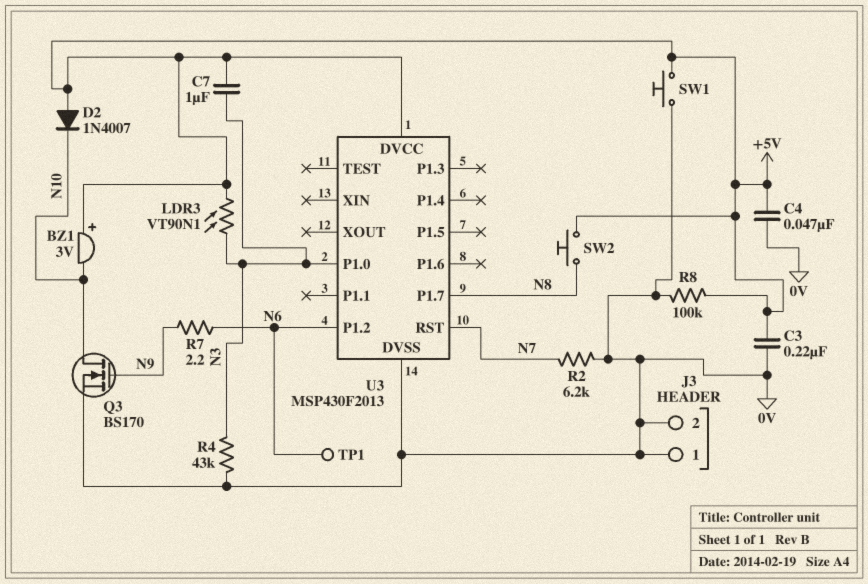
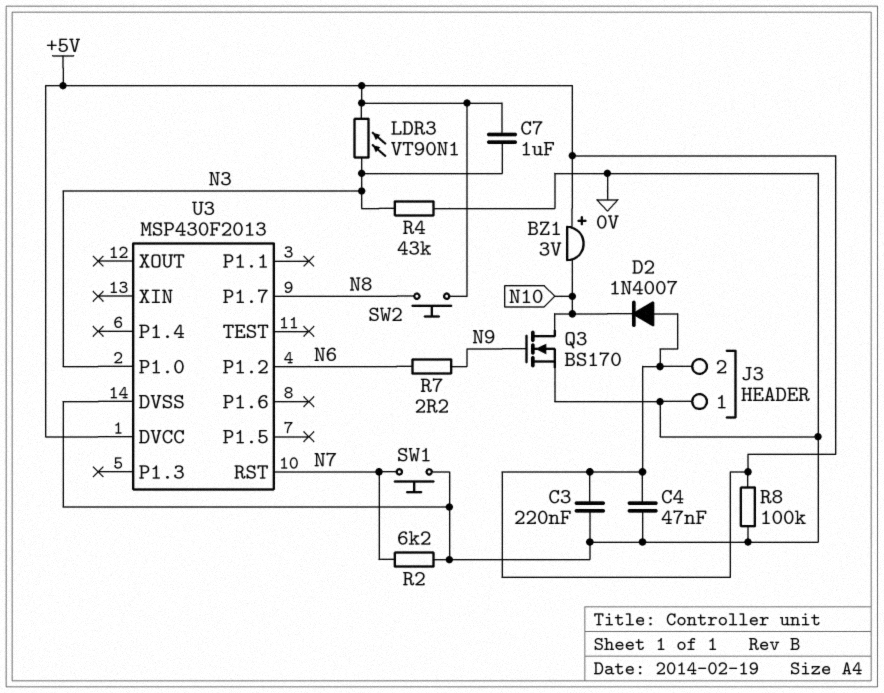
J3 pin 2: 0V -> +5V
SW1: button (+5V, 0V) -> button (0V, N7)
TP1: test point (N6) -> none

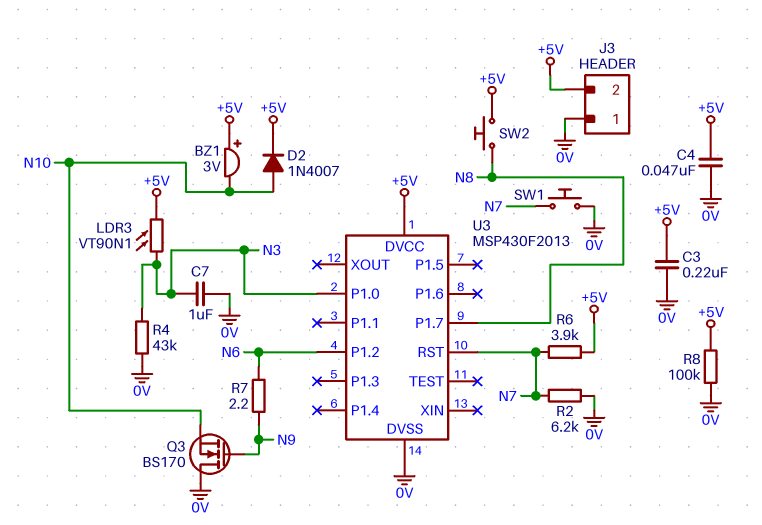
C7: 1uF (+5V, N3) -> 1uF (0V, N3)
D2: diode 1N4007 (A +5V, K N10) -> diode 1N4007 (A N10, K +5V)
Q3: NMOS BS170 (G N9, D N10, S 0V) -> NMOS BS170 (G N9, D 0V, S N10)
R6: none -> 3.9k (+5V, N7)

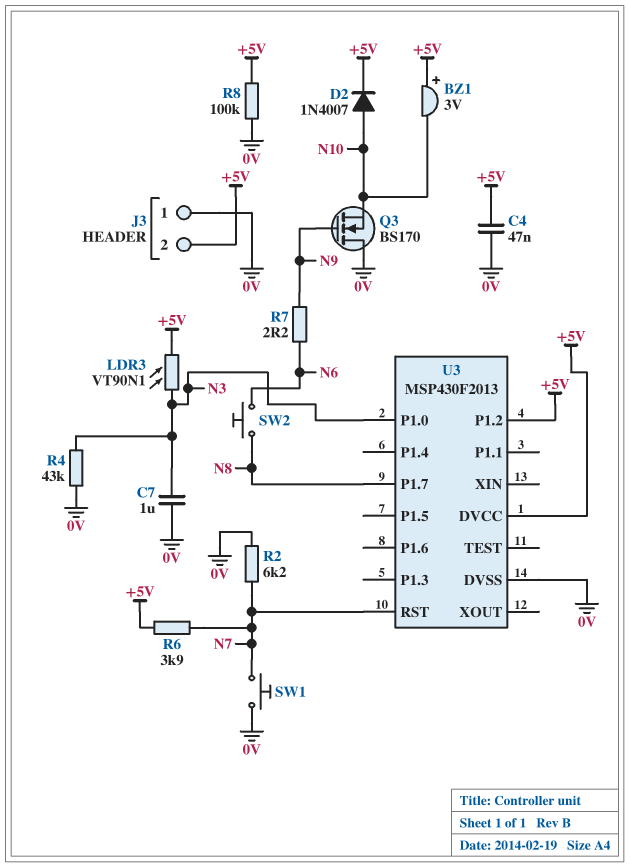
C3: 220nF (+5V, 0V) -> none
SW2: button (+5V, N8) -> button (N6, N8)
U3 pin P1.2: N6 -> +5V

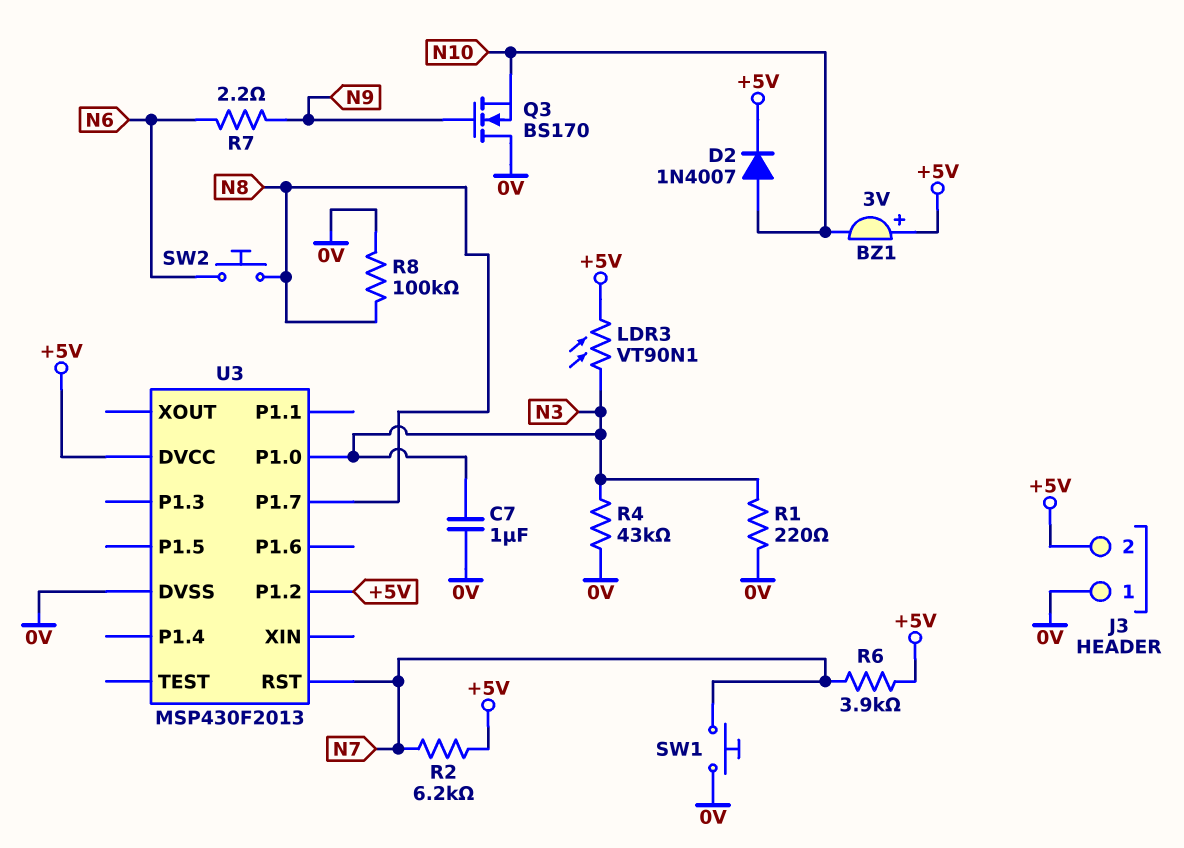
C4: 47nF (+5V, 0V) -> none
R1: none -> 220 (0V, N3)
R2: 6.2k (0V, N7) -> 6.2k (+5V, N7)
R8: 100k (+5V, 0V) -> 100k (0V, N8)

